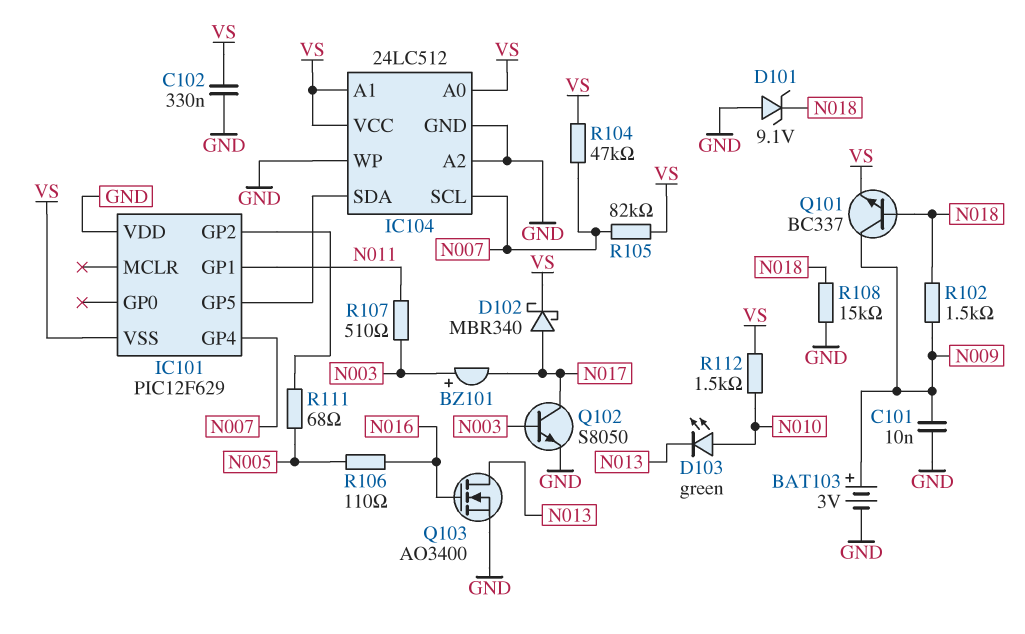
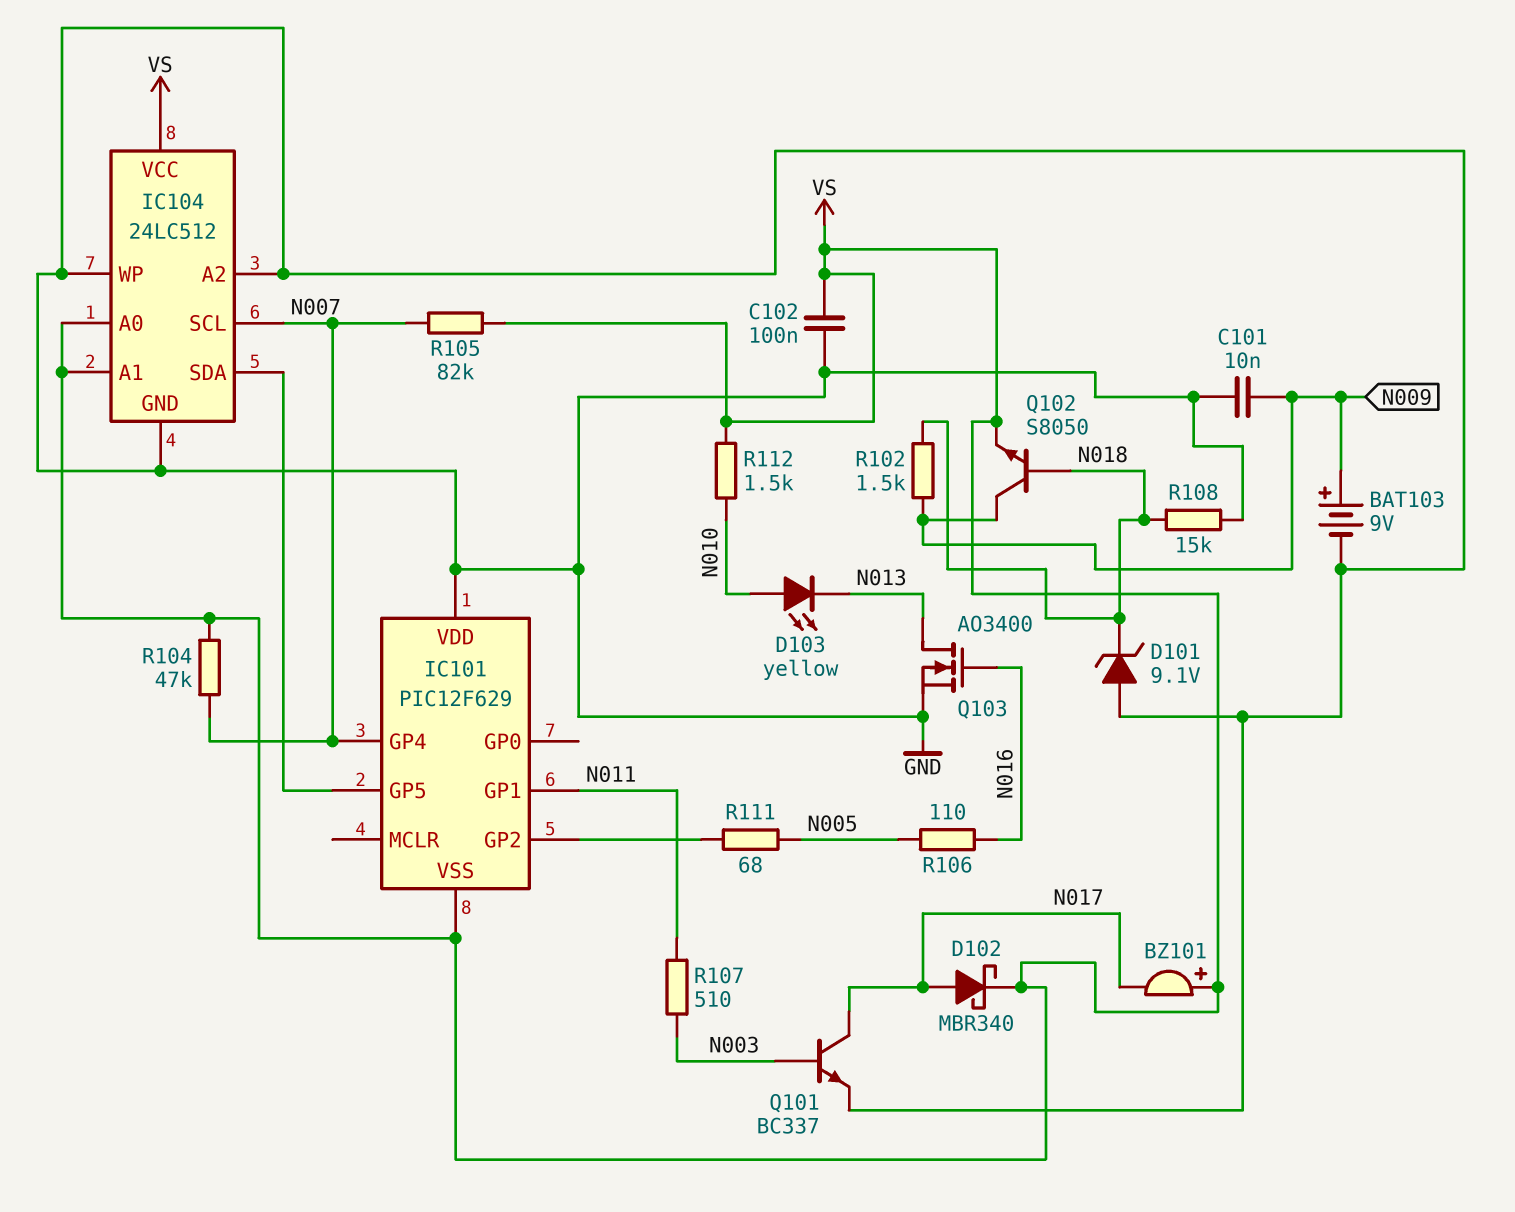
BAT103: 3V (plus N009, minus GND) -> 9V (plus N009, minus GND)
BZ101: buzzer (plus N003, minus N017) -> buzzer (plus VS, minus N017)
C102: 330nF (GND, VS) -> 100nF (GND, VS)
D103: LED green (A N010, K N013) -> LED yellow (A N010, K N013)
Q101: NPN BC337 (B N018, C N009, E VS) -> NPN BC337 (B N003, C N017, E GND)
Q102: NPN S8050 (B N003, C N017, E GND) -> NPN S8050 (B N018, C N009, E VS)

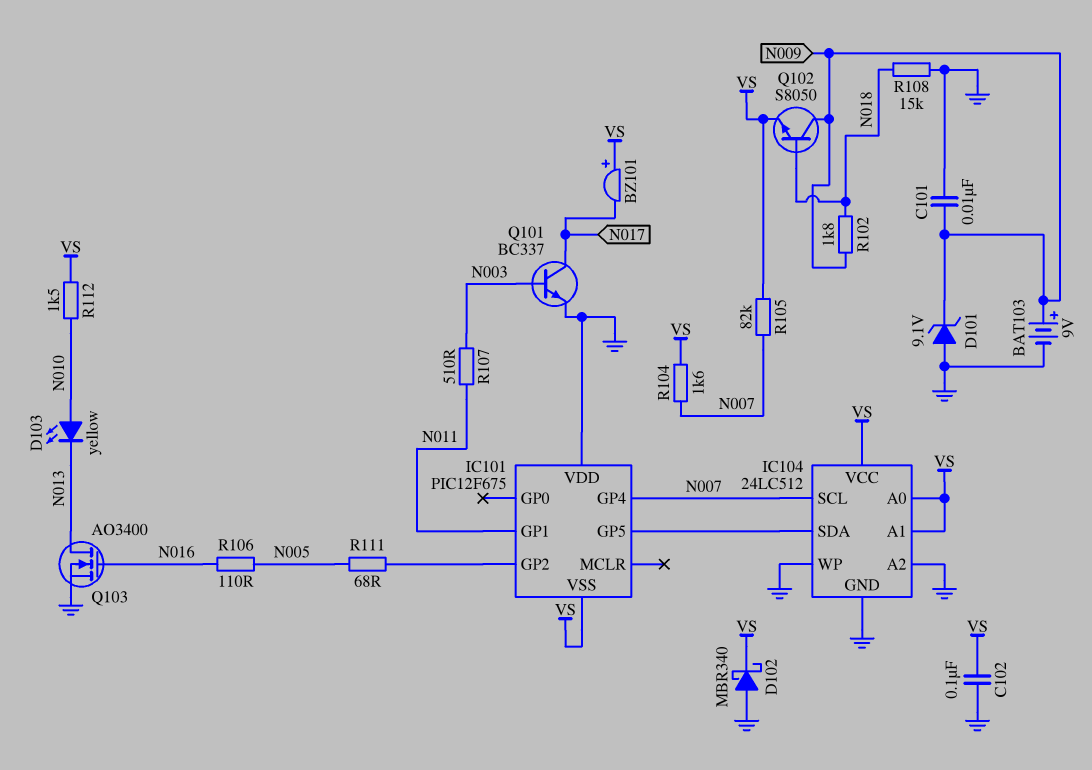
D101: zener 9.1V (A GND, K N018) -> zener 9.1V (A GND, K N009)
D102: schottky MBR340 (A N017, K VS) -> schottky MBR340 (A GND, K VS)
IC101: PIC12F629 -> PIC12F675
R102: 1.5k (N009, N018) -> 1.8k (N009, N018)
R104: 47k (N007, VS) -> 1.6k (N007, VS)

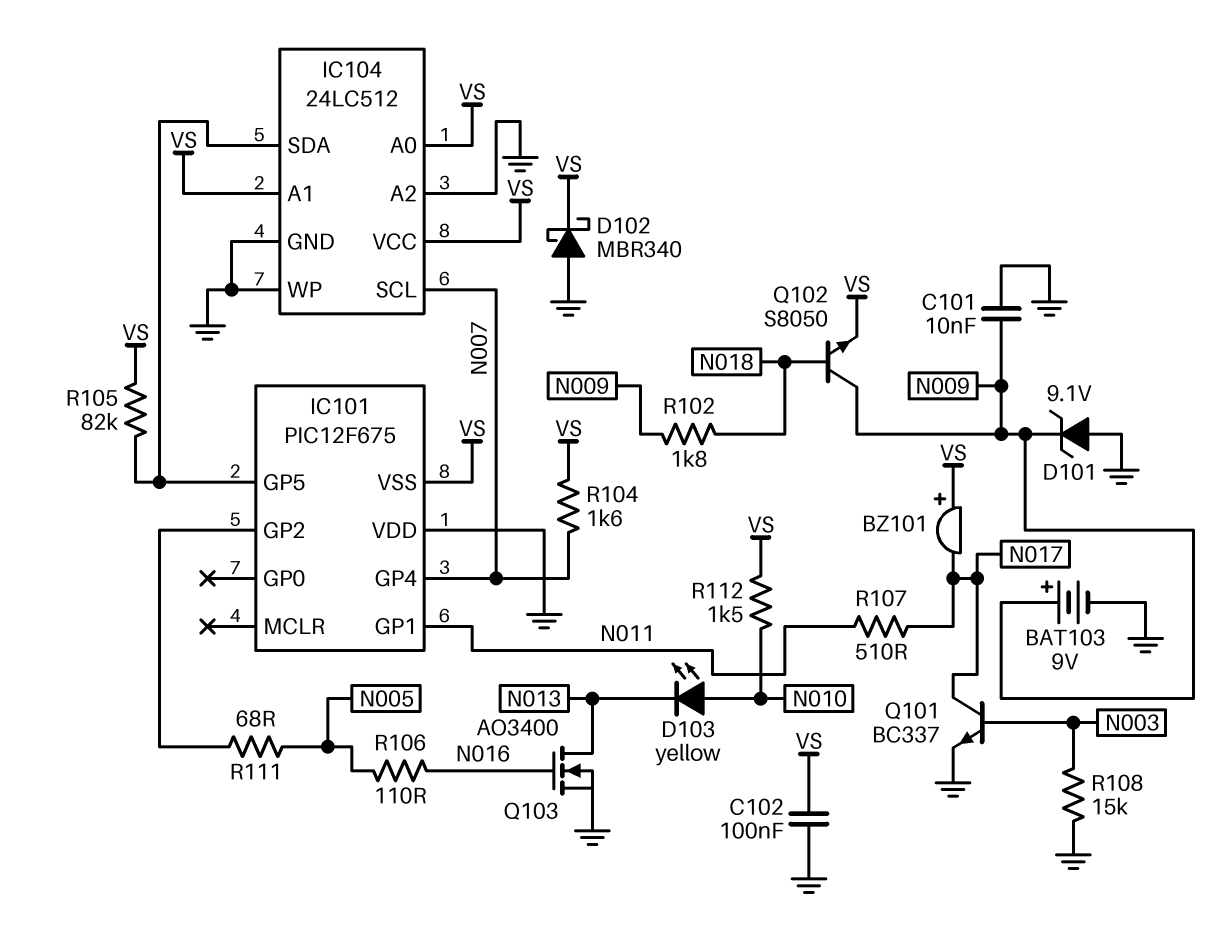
R105: 82k (N007, VS) -> 82k (IC101/GP5, VS)
R107: 510 (N003, N011) -> 510 (N011, N017)
R108: 15k (GND, N018) -> 15k (GND, N003)

